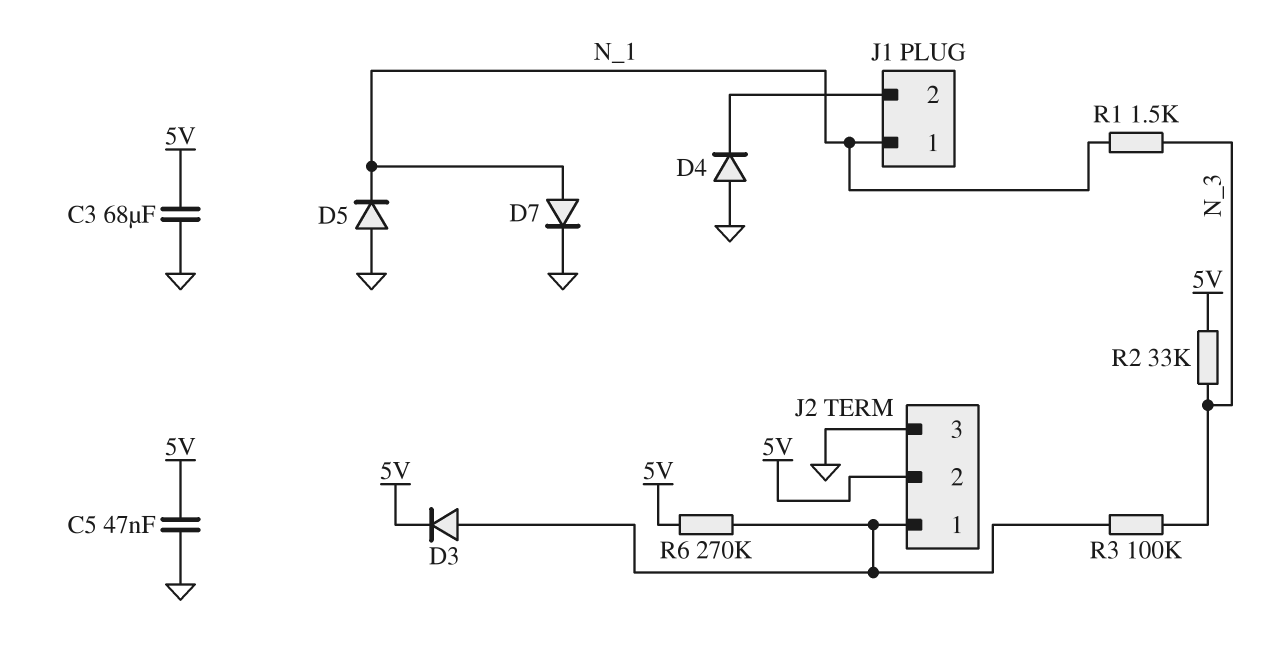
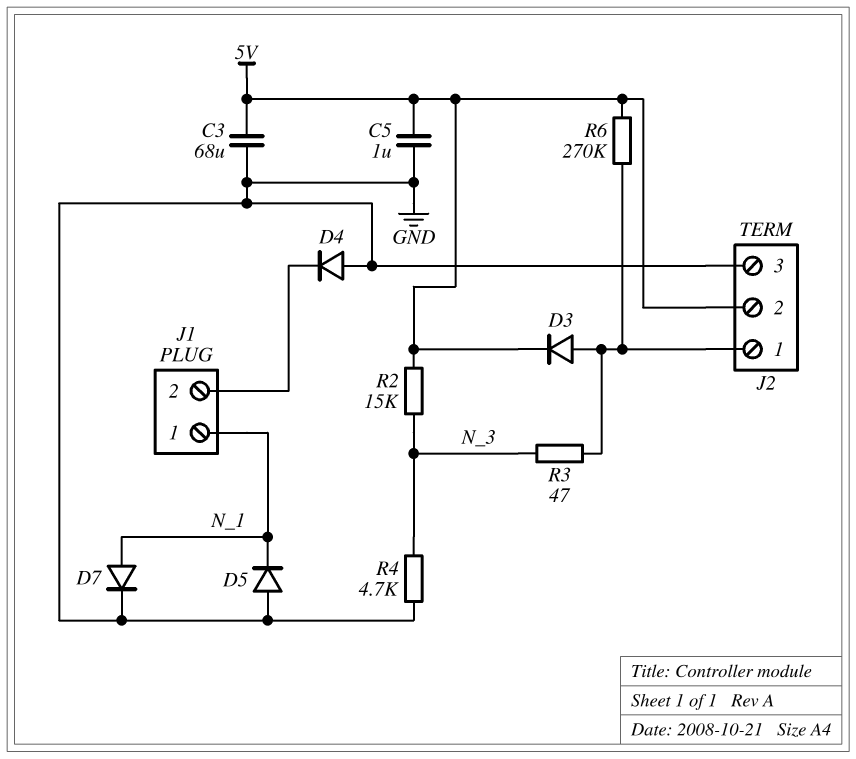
C5: 47nF (5V, GND) -> 1uF (5V, GND)
R1: 1.5k (N_1, N_3) -> none
R2: 33k (5V, N_3) -> 15k (5V, N_3)
R3: 100k (J2/1, N_3) -> 47 (J2/1, N_3)
R4: none -> 4.7k (GND, N_3)

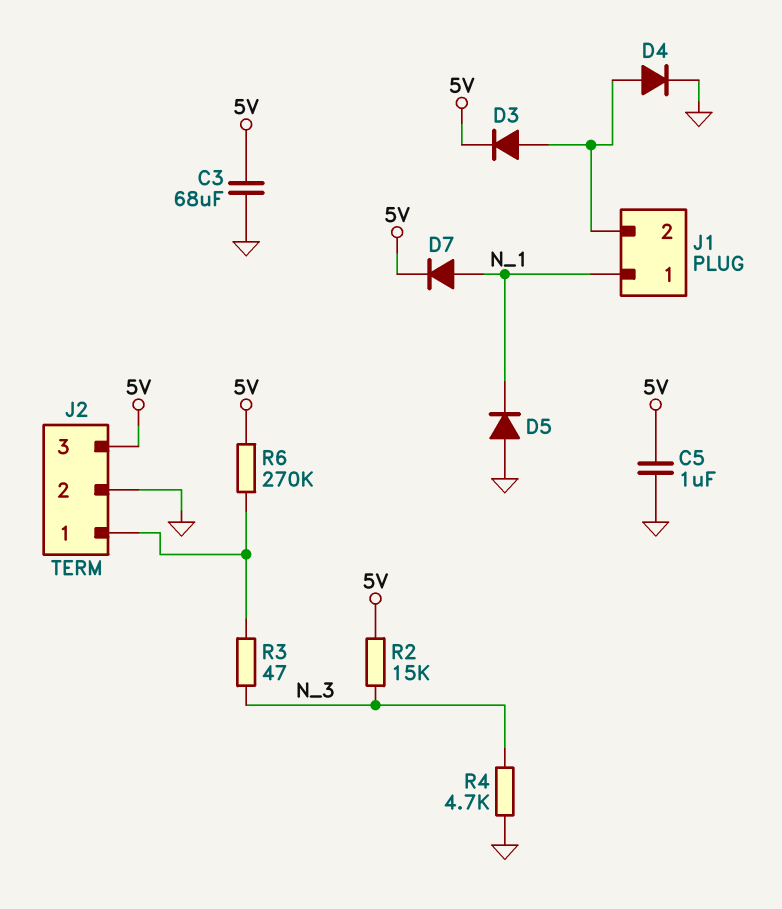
D3: diode (A J2/1, K 5V) -> diode (A J1/2, K 5V)
D4: diode (A GND, K J1/2) -> diode (A J1/2, K GND)
D7: diode (A N_1, K GND) -> diode (A N_1, K 5V)
J2 pin 2: 5V -> GND
J2 pin 3: GND -> 5V

